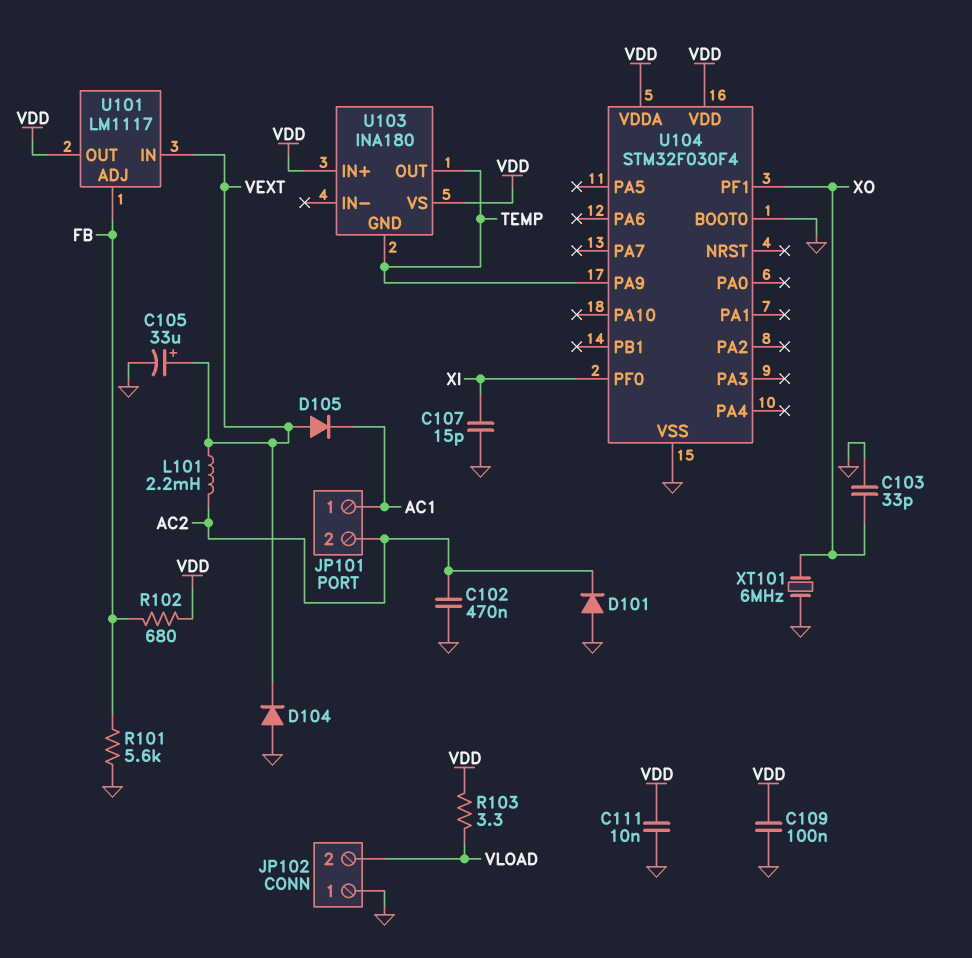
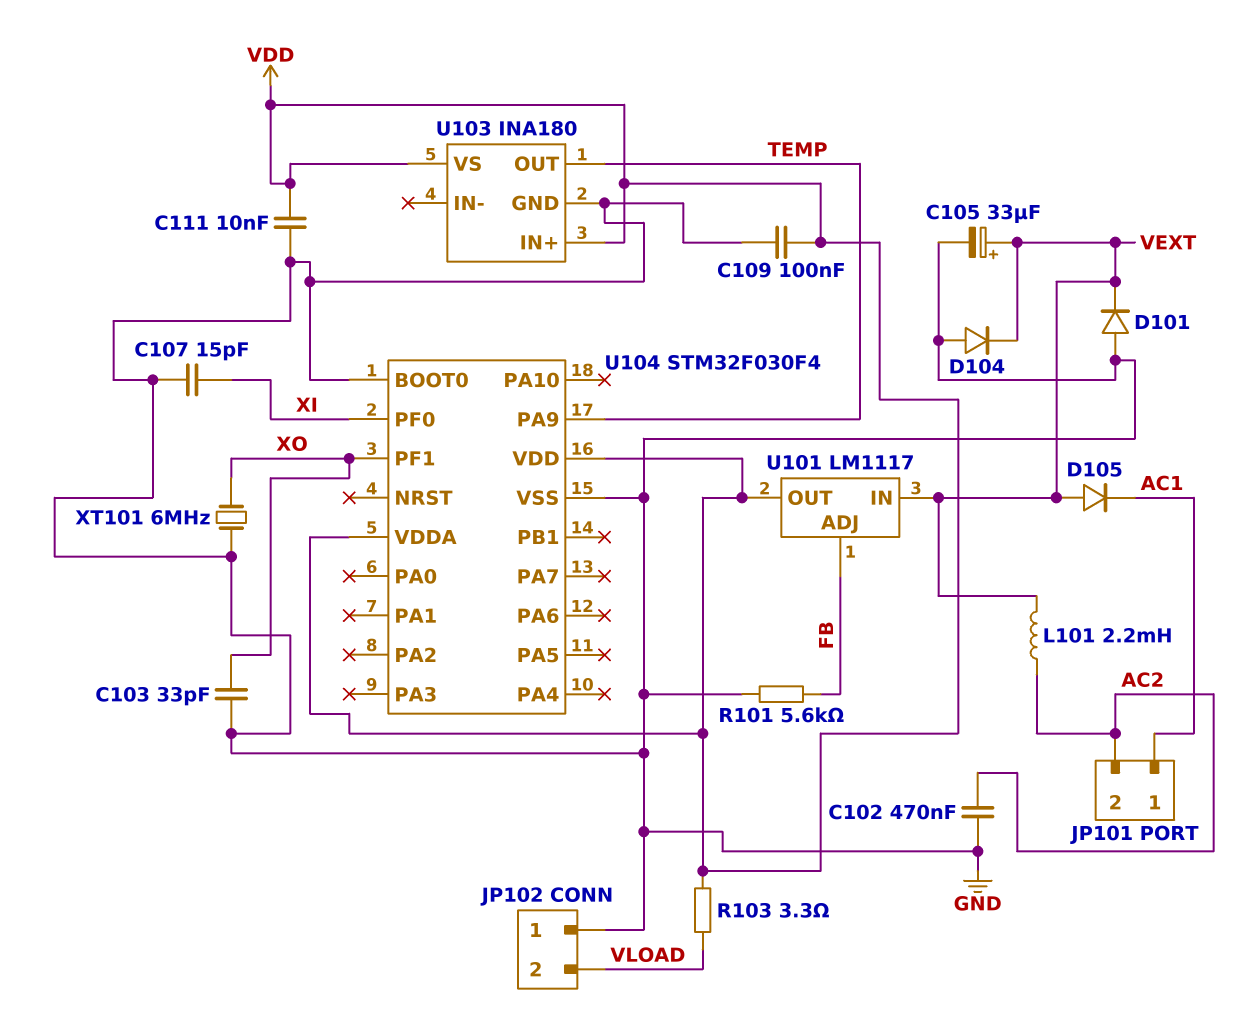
D101: diode (A GND, K AC2) -> diode (A GND, K VEXT)
R102: 680 (FB, VDD) -> none
U103 pin GND: TEMP -> GND

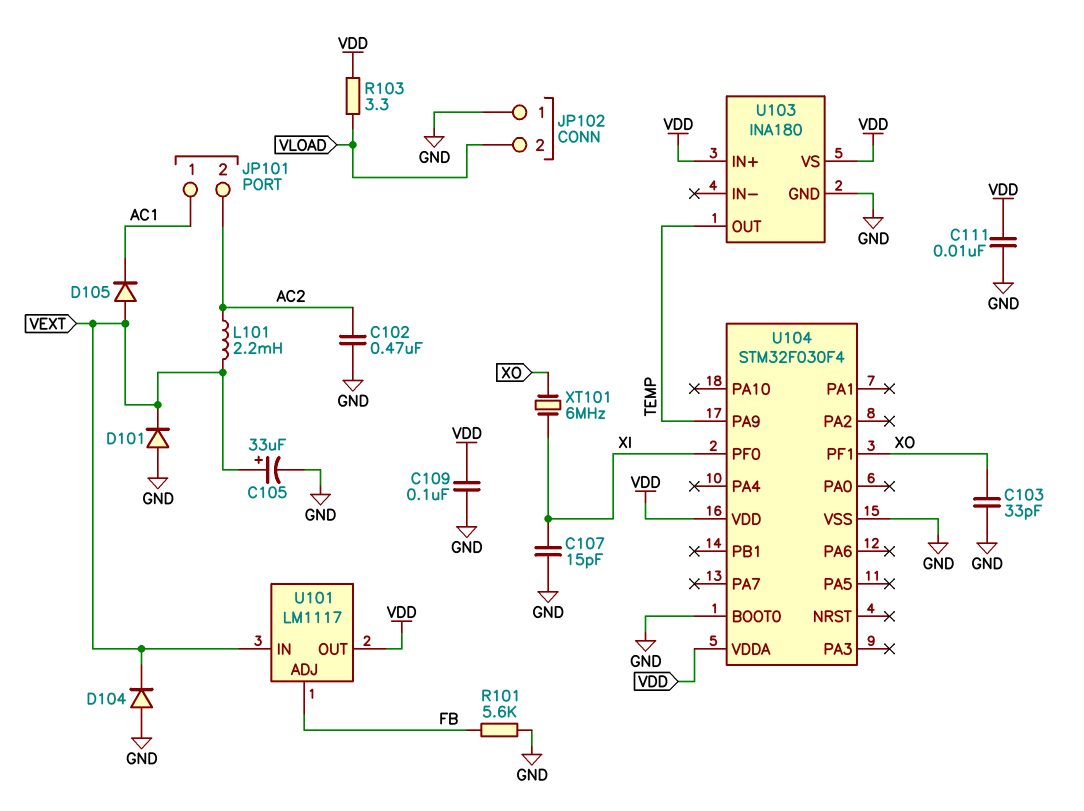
XT101: 6MHz (GND, XO) -> 6MHz (XI, XO)

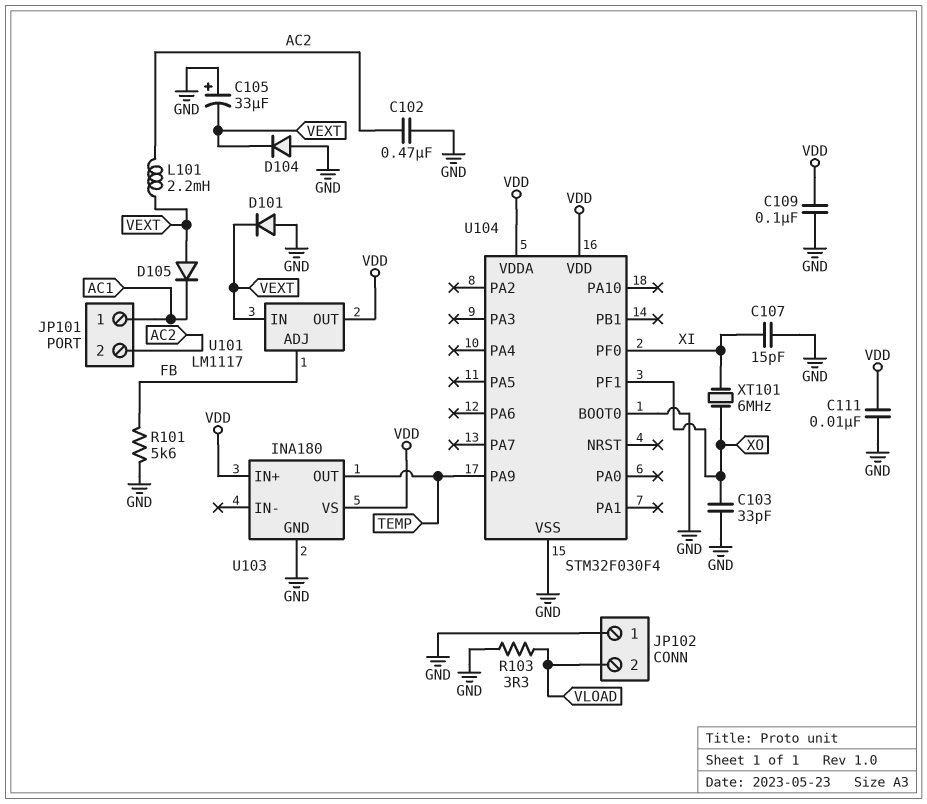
C105: 33uF (plus VEXT, minus GND) -> 33uF (plus GND, minus VEXT)
R103: 3.3 (VDD, VLOAD) -> 3.3 (GND, VLOAD)

